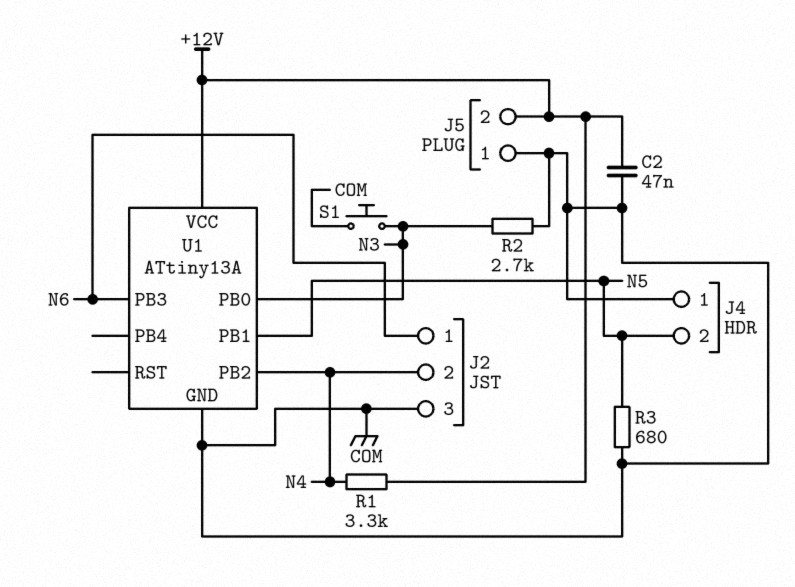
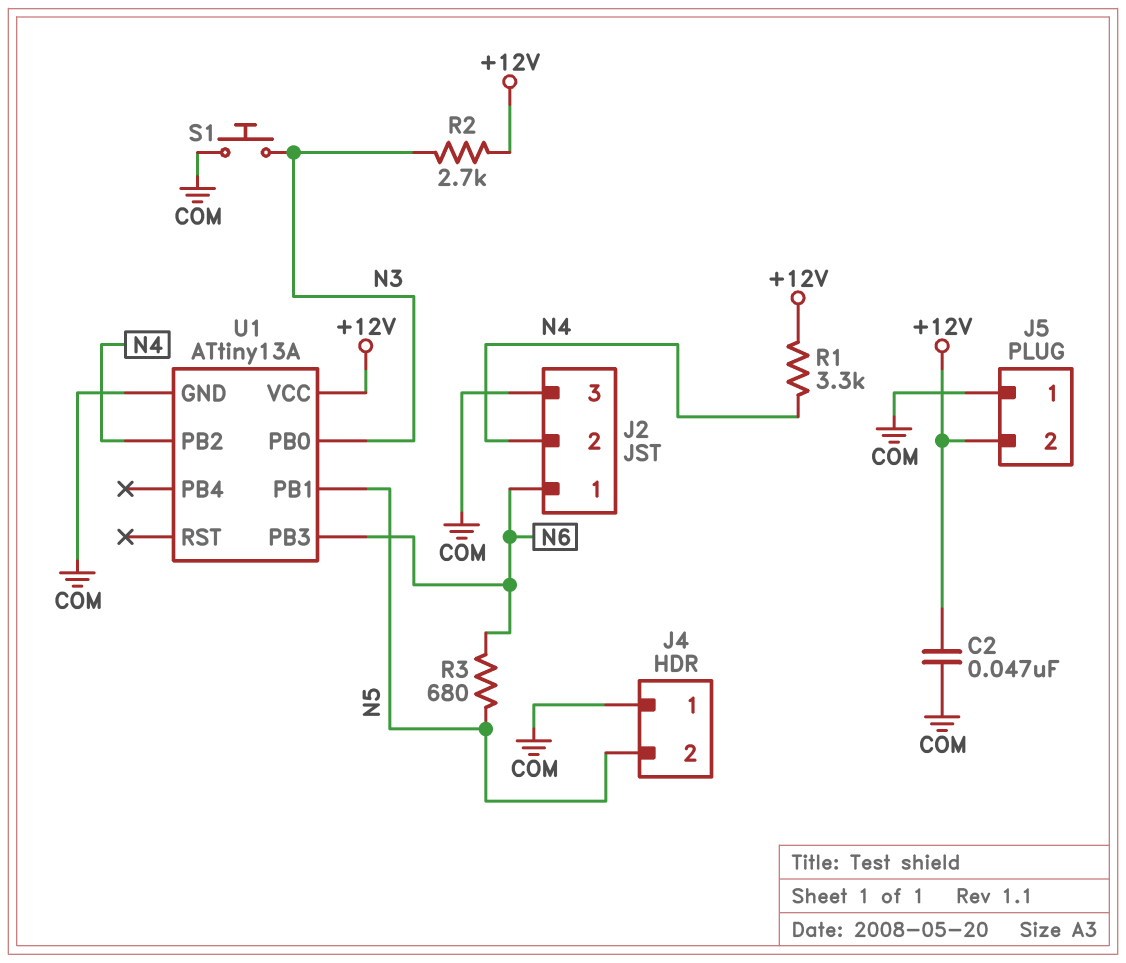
R2: 2.7k (COM, N3) -> 2.7k (+12V, N3)
R3: 680 (COM, N5) -> 680 (N5, N6)

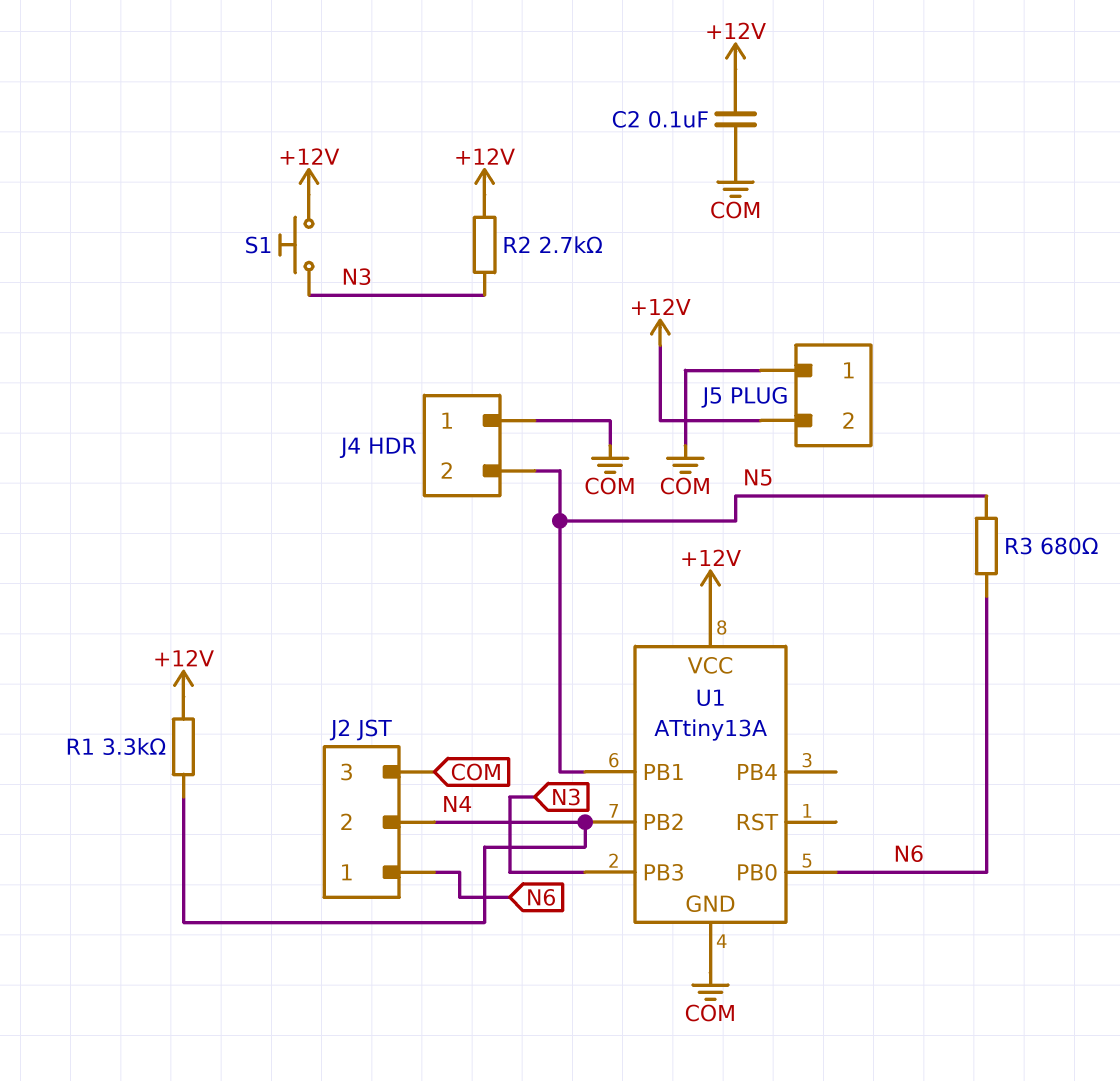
C2: 47nF (+12V, COM) -> 100nF (+12V, COM)
S1: button (COM, N3) -> button (+12V, N3)
U1 pin PB0: N3 -> N6
U1 pin PB3: N6 -> N3

